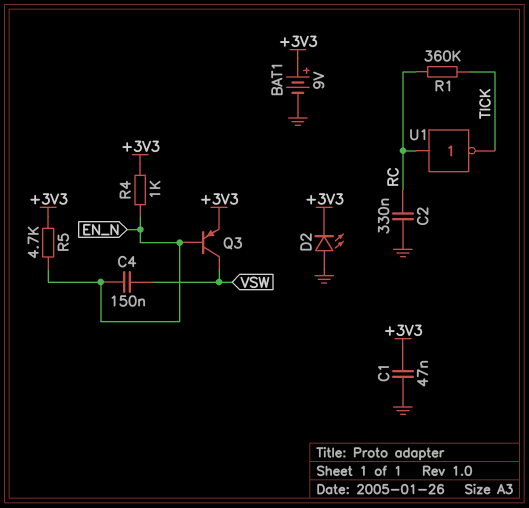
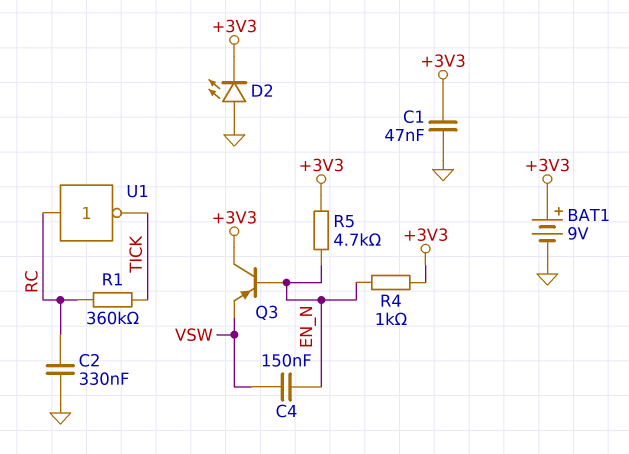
Q3: PNP (B EN_N, C VSW, E +3V3) -> PNP (B EN_N, C +3V3, E VSW)

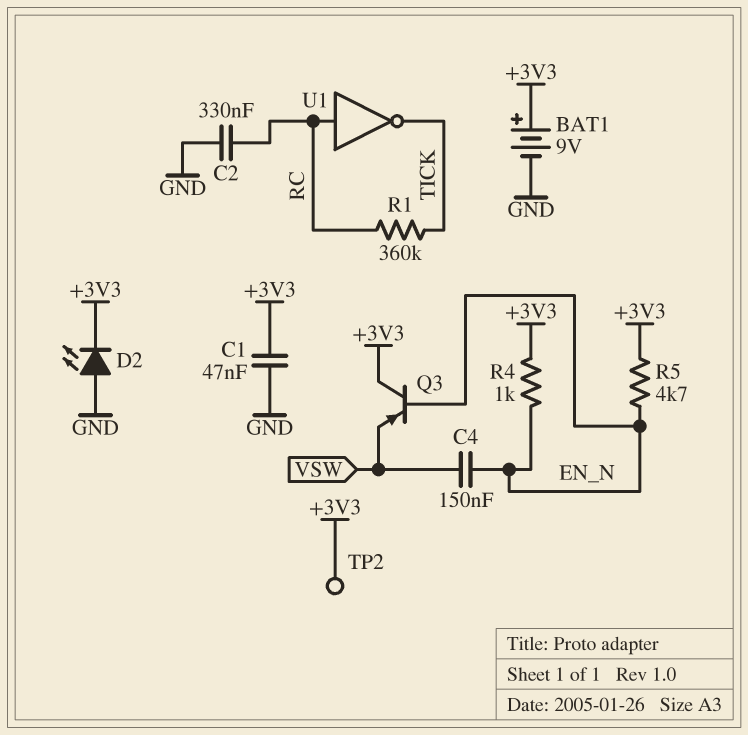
TP2: none -> test point (+3V3)

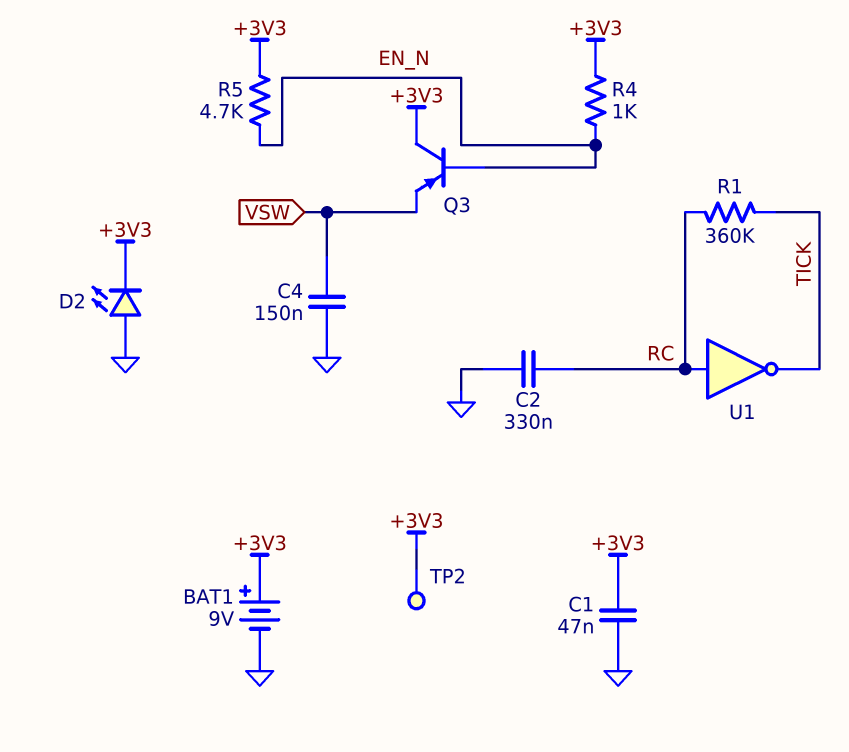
C4: 150nF (EN_N, VSW) -> 150nF (GND, VSW)

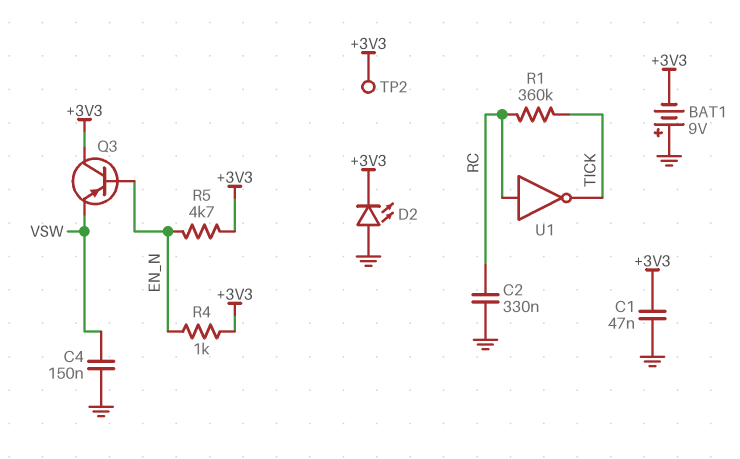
BAT1: 9V (plus +3V3, minus GND) -> 9V (plus GND, minus +3V3)

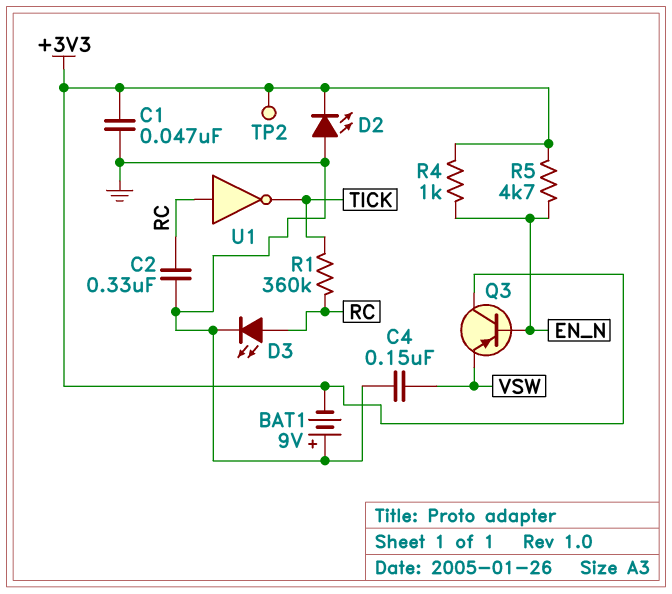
D3: none -> LED (A RC, K GND)

